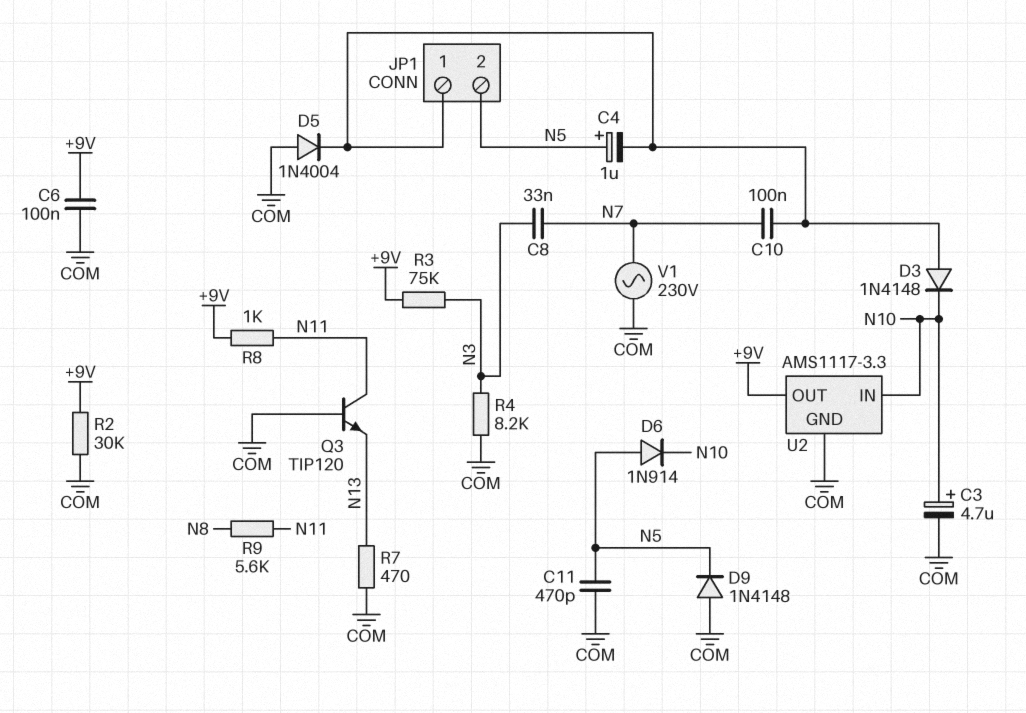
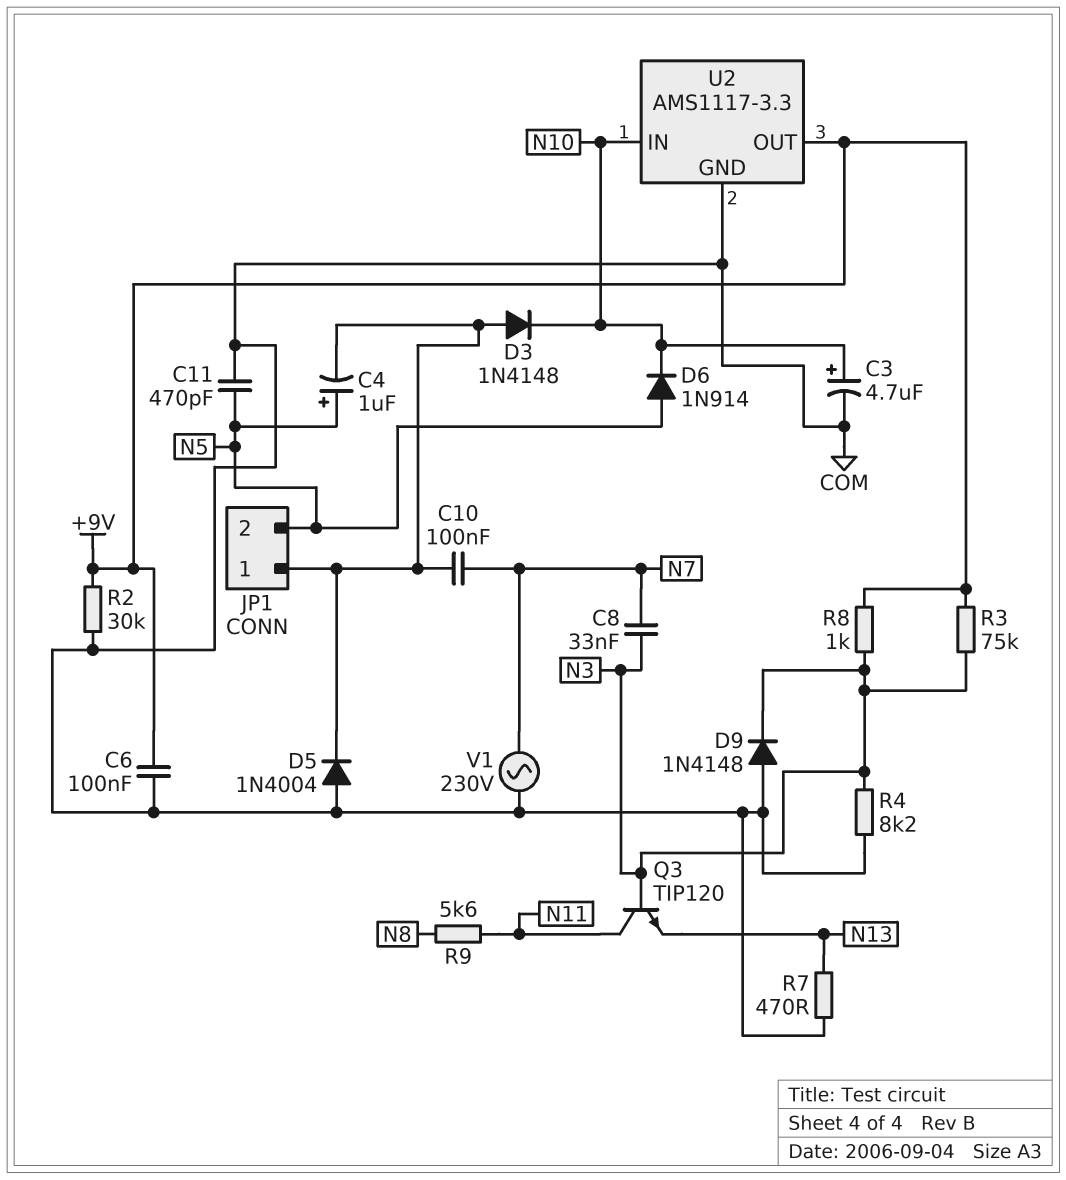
D9: diode 1N4148 (A COM, K N5) -> diode 1N4148 (A COM, K N3)
Q3: NPN TIP120 (B COM, C N11, E N13) -> NPN TIP120 (B N3, C N11, E N13)
R8: 1k (+9V, N11) -> 1k (+9V, N3)

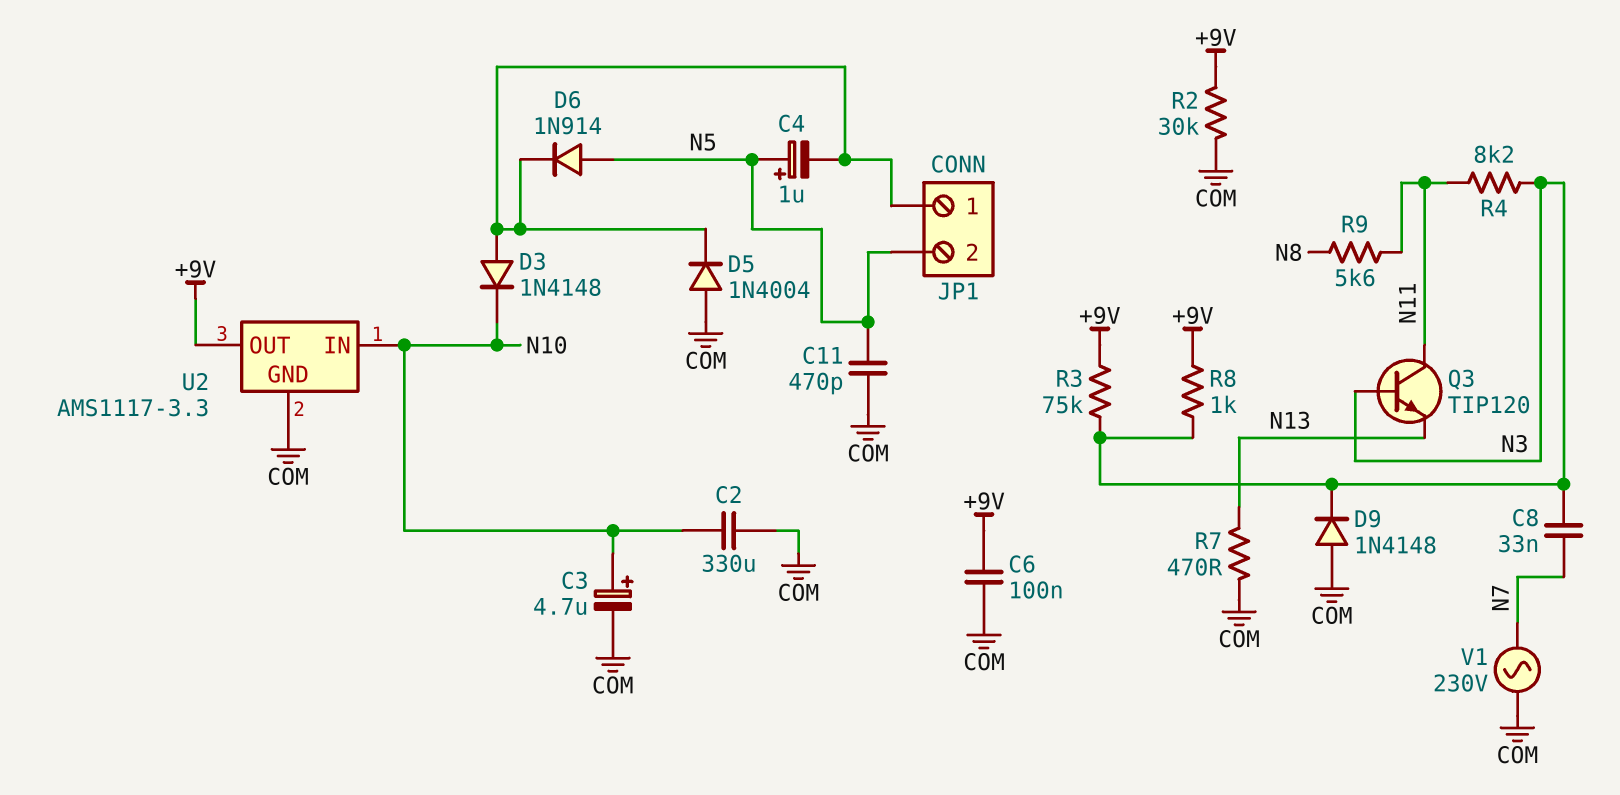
C2: none -> 330uF (COM, N10)
C10: 100nF (JP1/1, N7) -> none
D6: diode 1N914 (A N5, K N10) -> diode 1N914 (A N5, K JP1/1)
R4: 8.2k (COM, N3) -> 8.2k (N3, N11)

